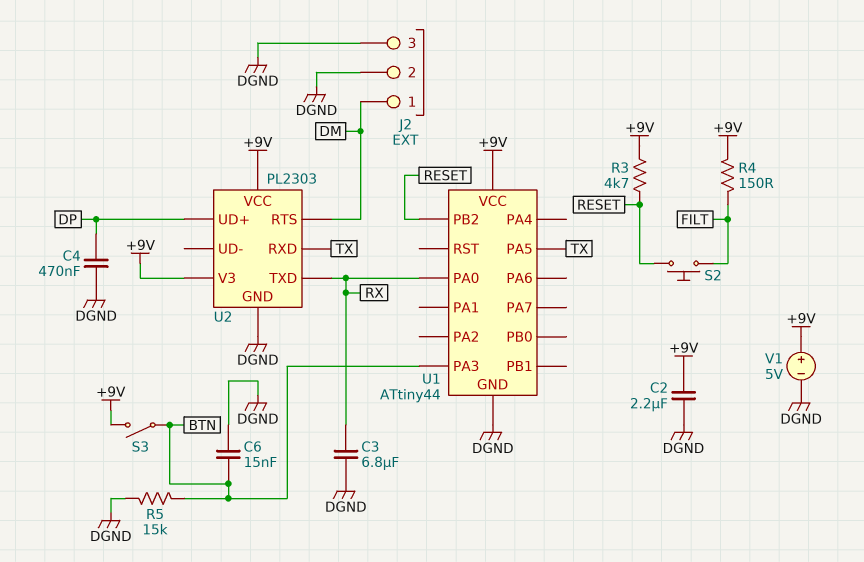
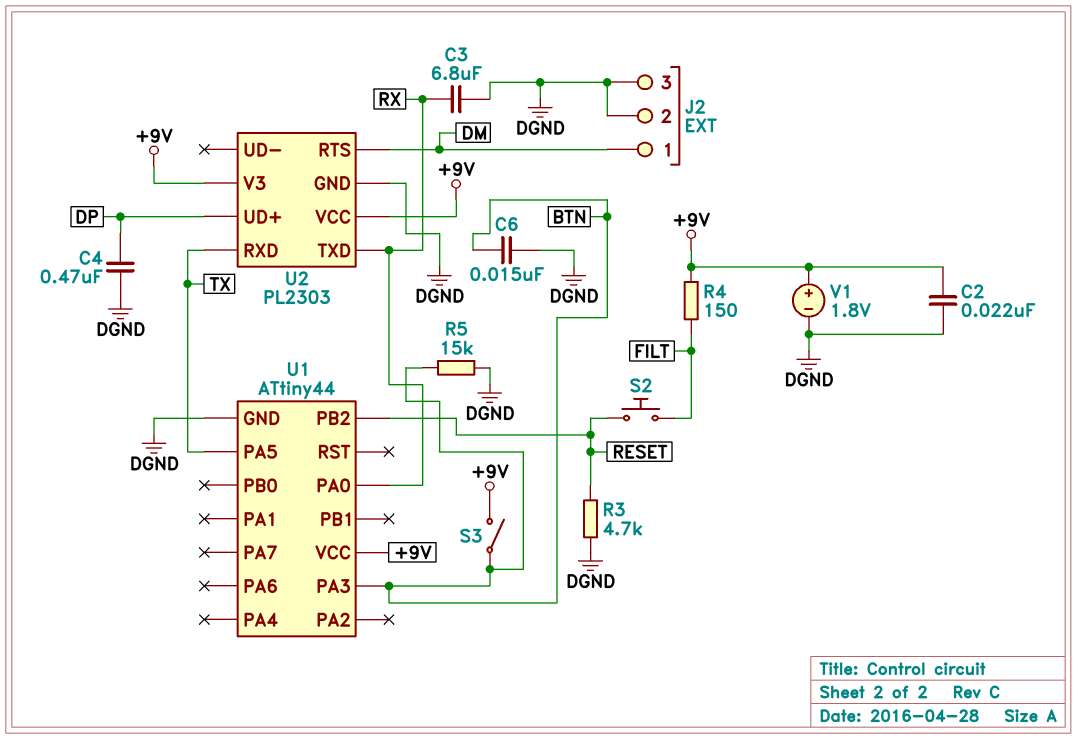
C2: 2.2uF (+9V, DGND) -> 22nF (+9V, DGND)
R3: 4.7k (+9V, RESET) -> 4.7k (DGND, RESET)
V1: 5V (plus +9V, minus DGND) -> 1.8V (plus +9V, minus DGND)

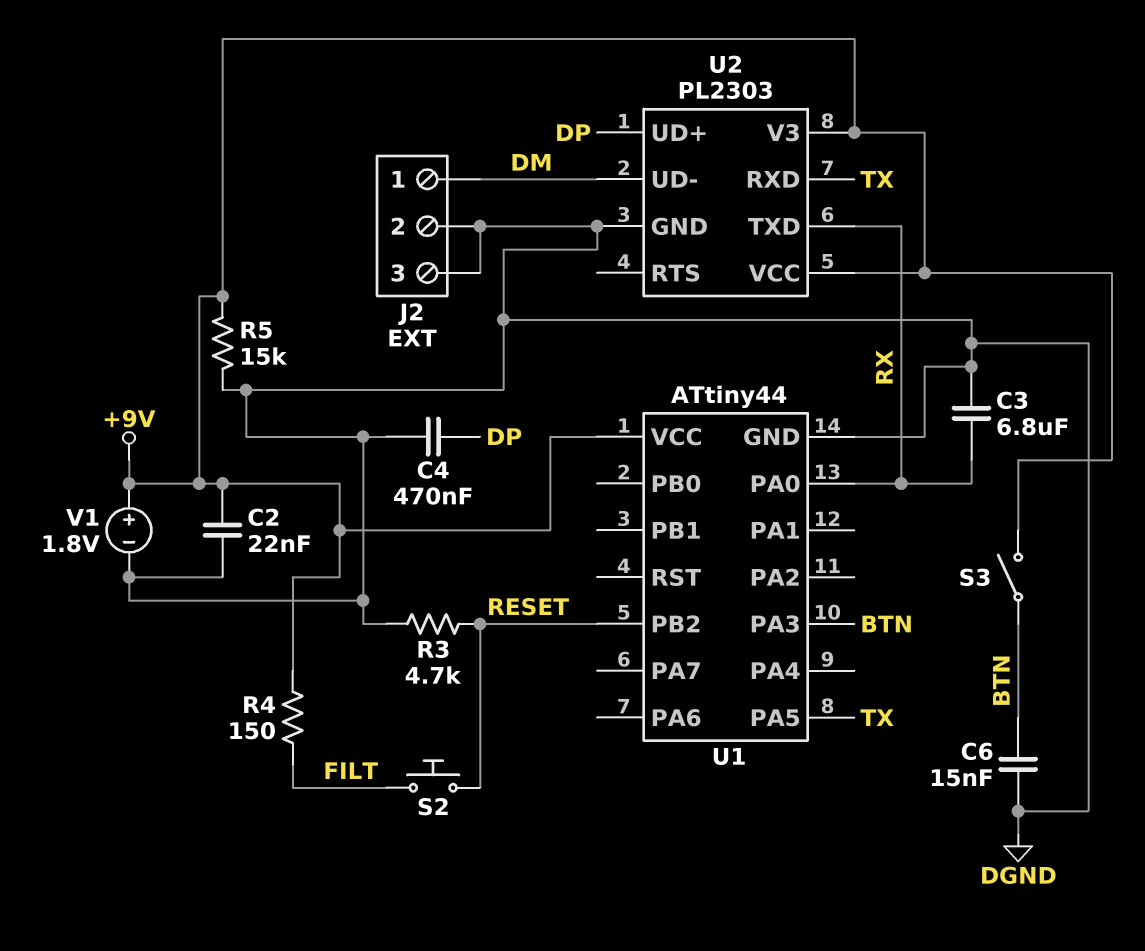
R5: 15k (BTN, DGND) -> 15k (+9V, DGND)
U2 pin RTS: DM -> none
U2 pin UD-: none -> DM

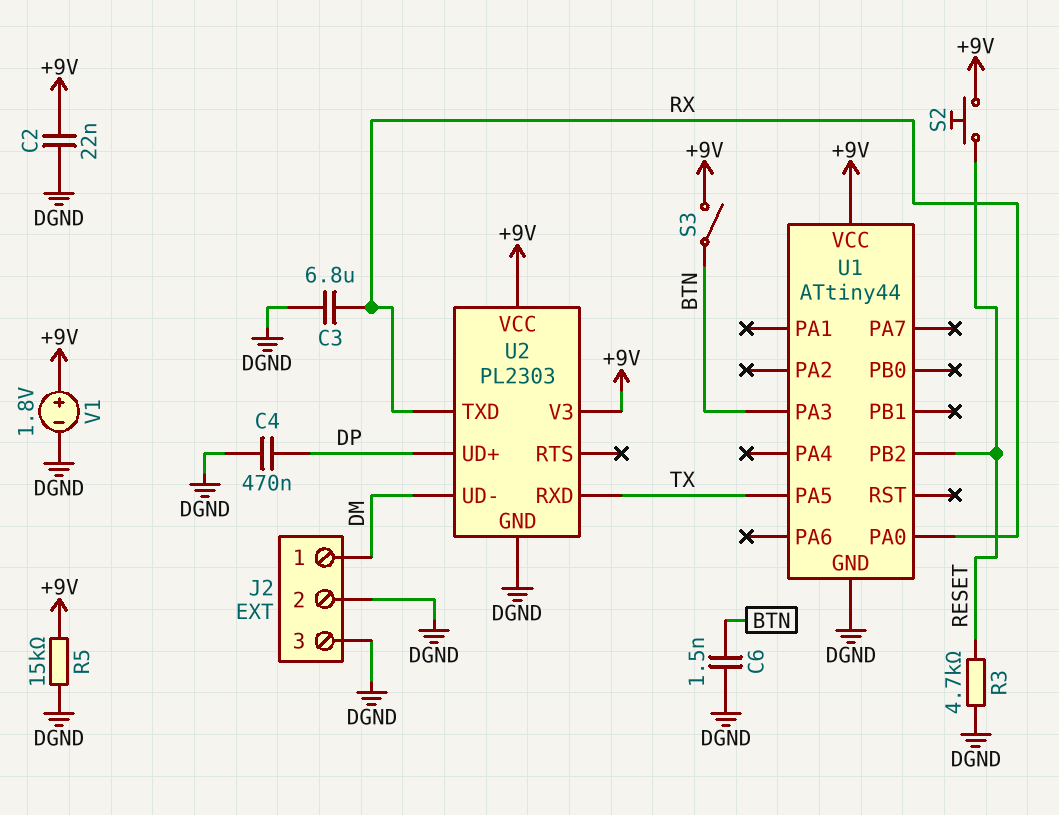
C6: 15nF (BTN, DGND) -> 1.5nF (BTN, DGND)
R4: 150 (+9V, FILT) -> none
S2: button (FILT, RESET) -> button (+9V, RESET)

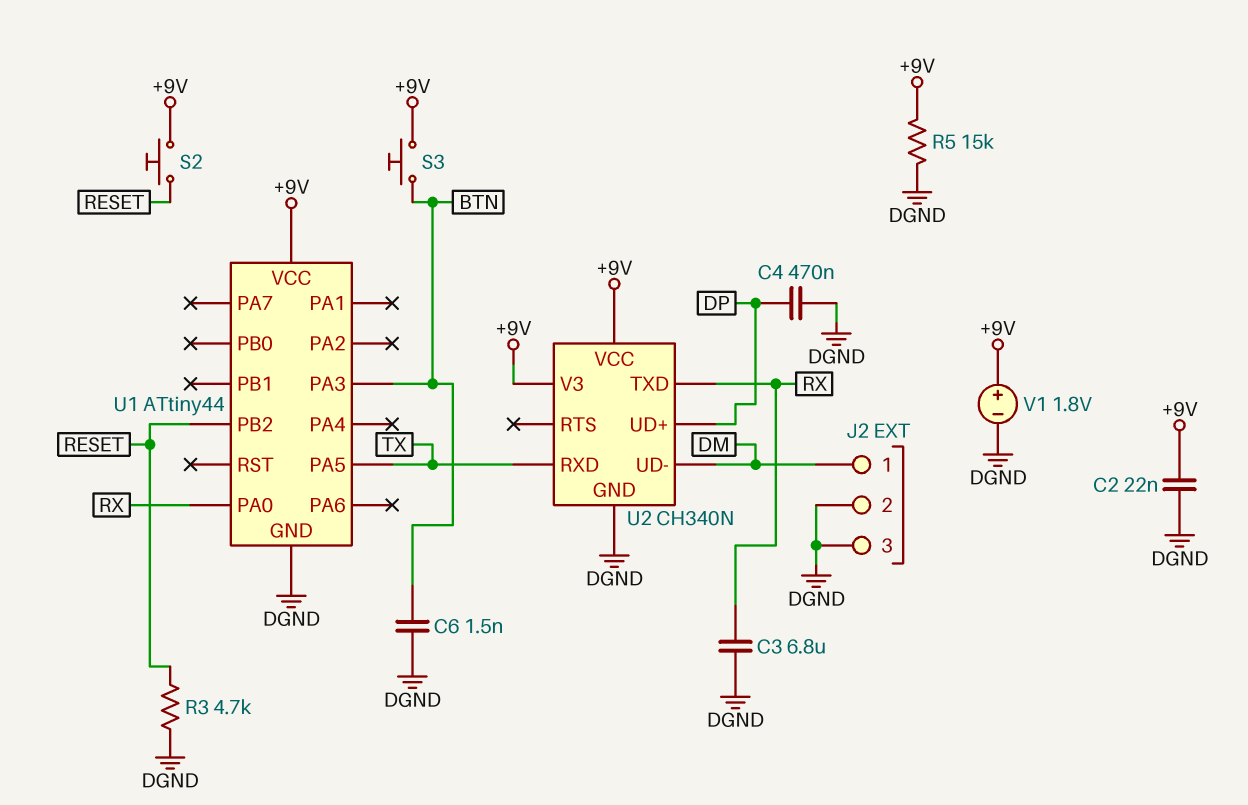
S3: switch (+9V, BTN) -> button (+9V, BTN)
U2: PL2303 -> CH340N

